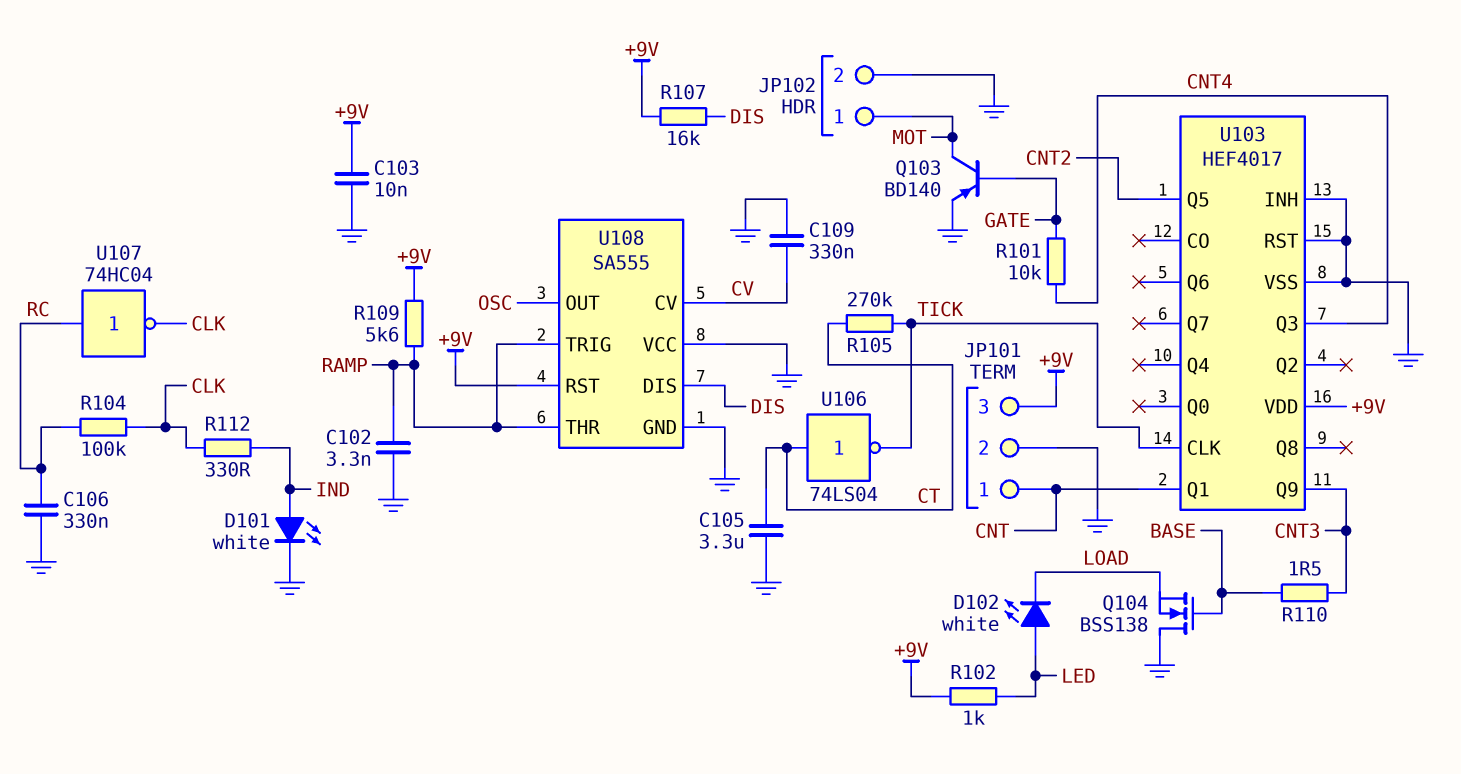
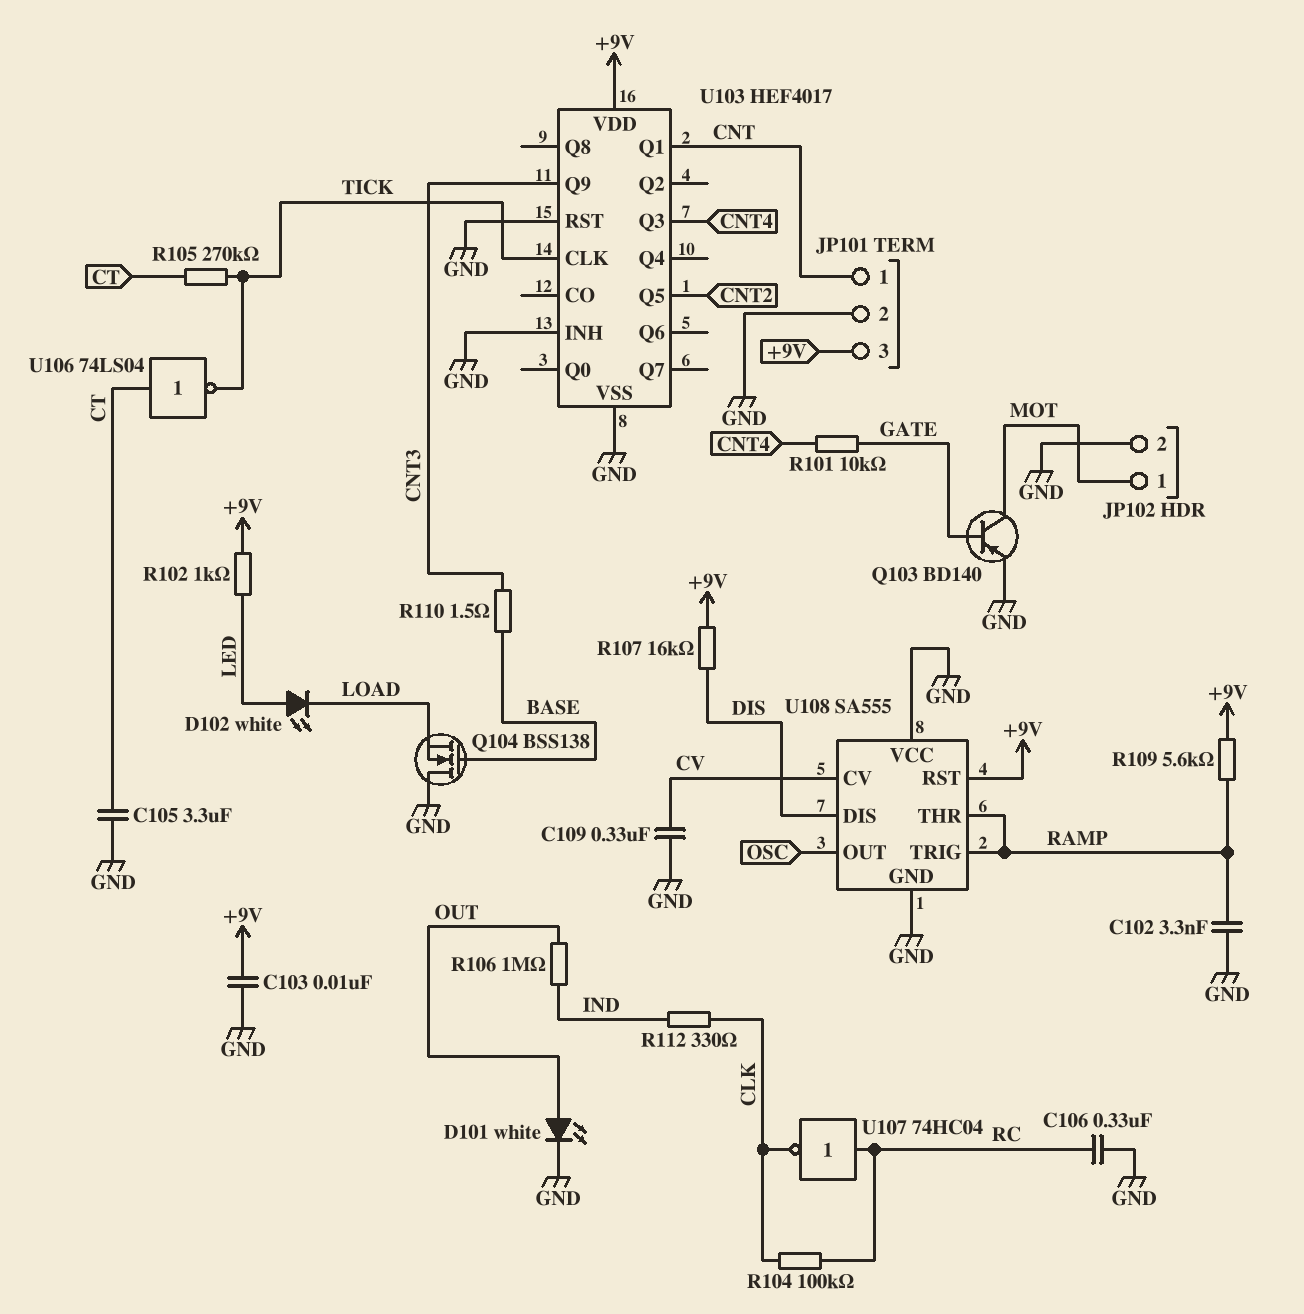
D101: LED white (A IND, K GND) -> LED white (A OUT, K GND)
R106: none -> 1M (IND, OUT)

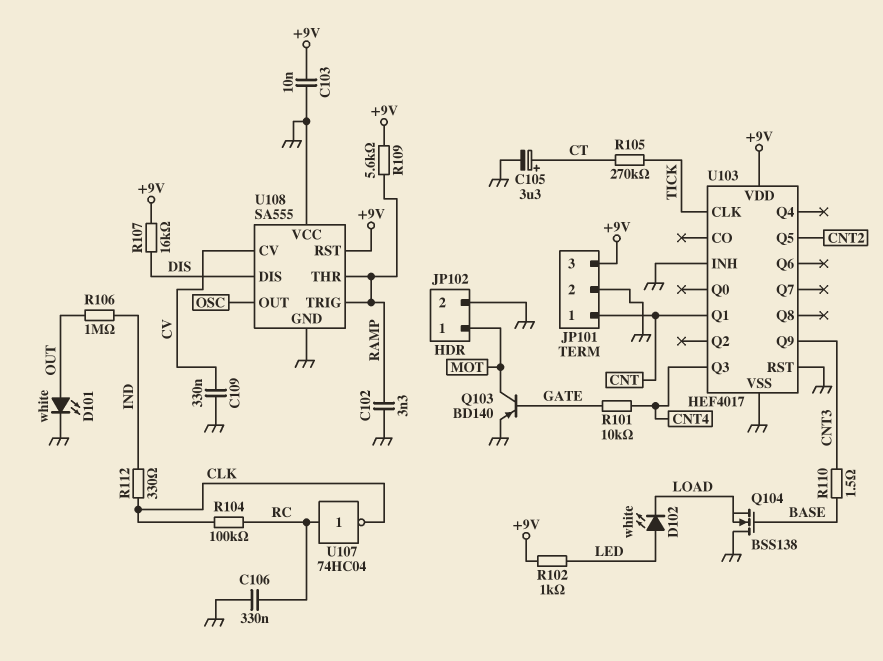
C105: 3.3uF (CT, GND) -> 3.3uF (plus CT, minus GND)
U106: NOT 74LS04 (in CT, out TICK) -> none

